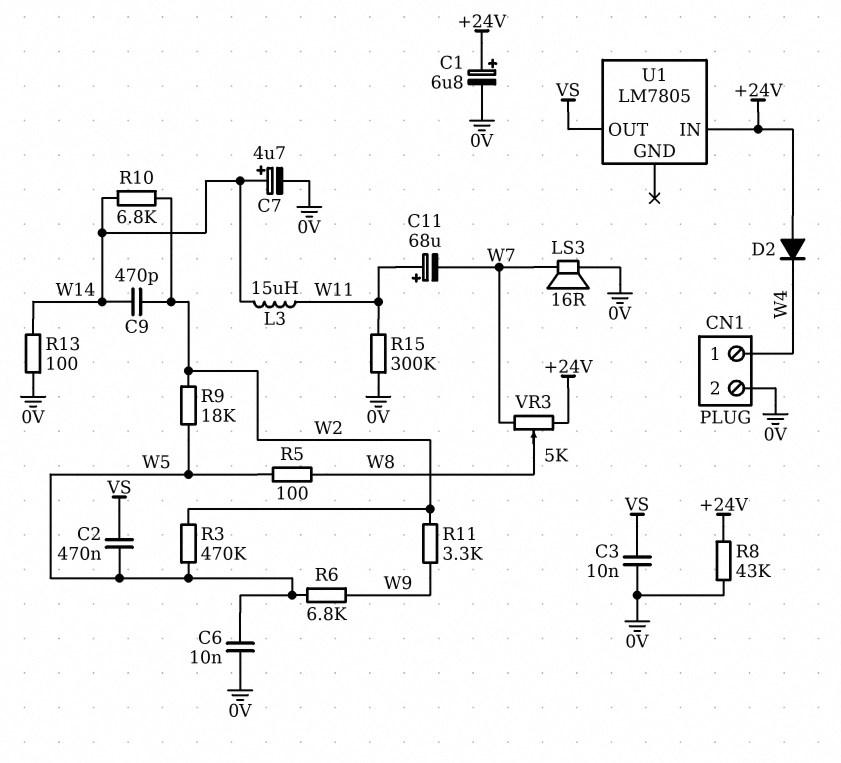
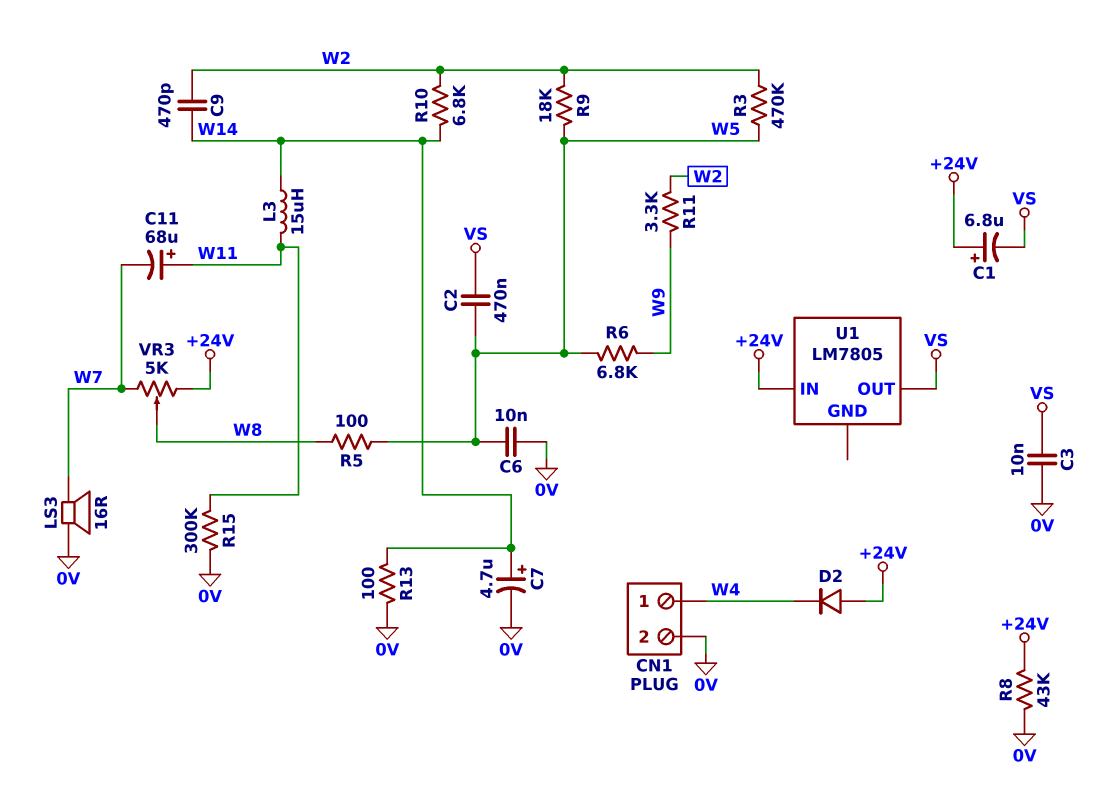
C1: 6.8uF (plus +24V, minus 0V) -> 6.8uF (plus +24V, minus VS)

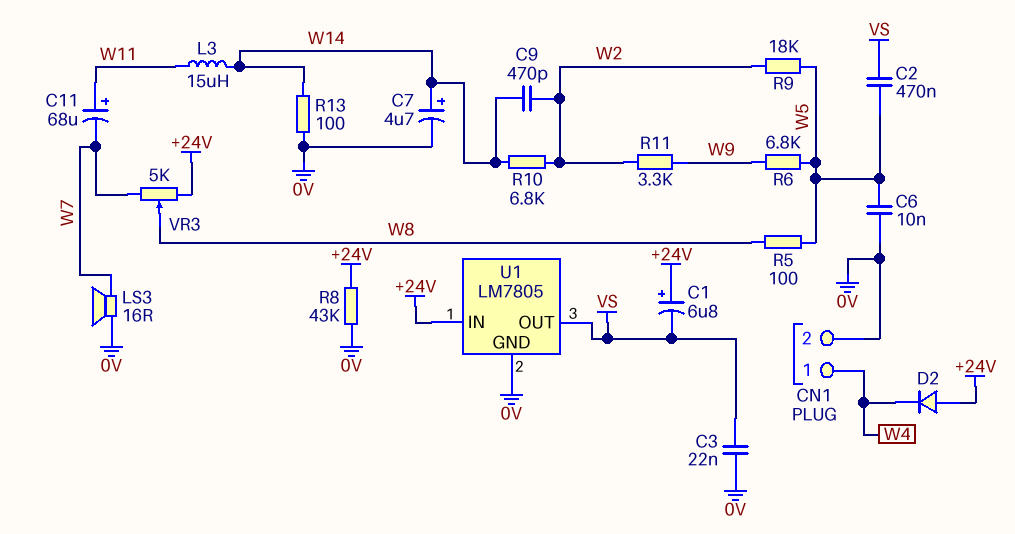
C3: 10nF (0V, VS) -> 22nF (0V, VS)
R3: 470k (W2, W5) -> none
R15: 300k (0V, W11) -> none
U1 pin GND: none -> 0V

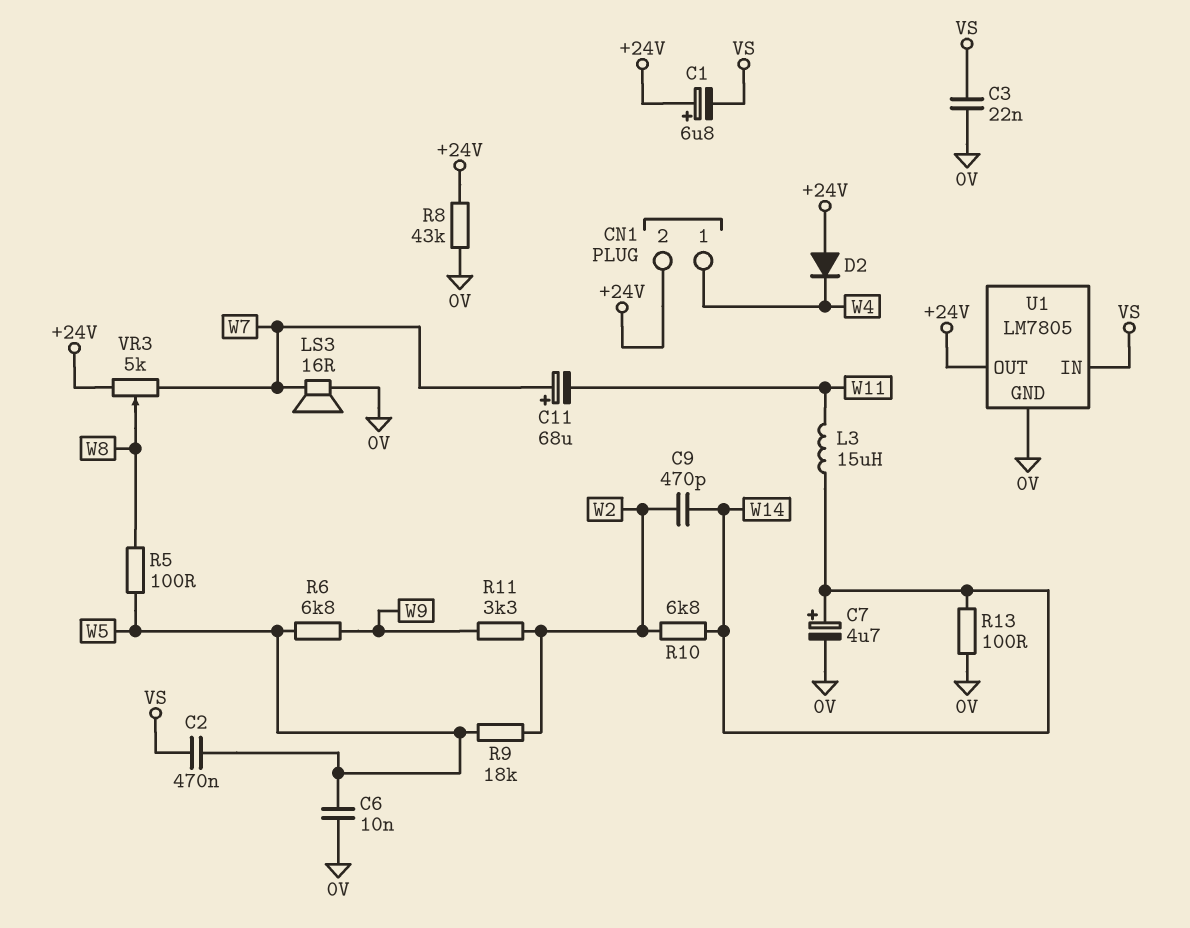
C11: 68uF (plus W11, minus W7) -> 68uF (plus W7, minus W11)
CN1 pin 2: 0V -> +24V
U1 pin IN: +24V -> VS
U1 pin OUT: VS -> +24V

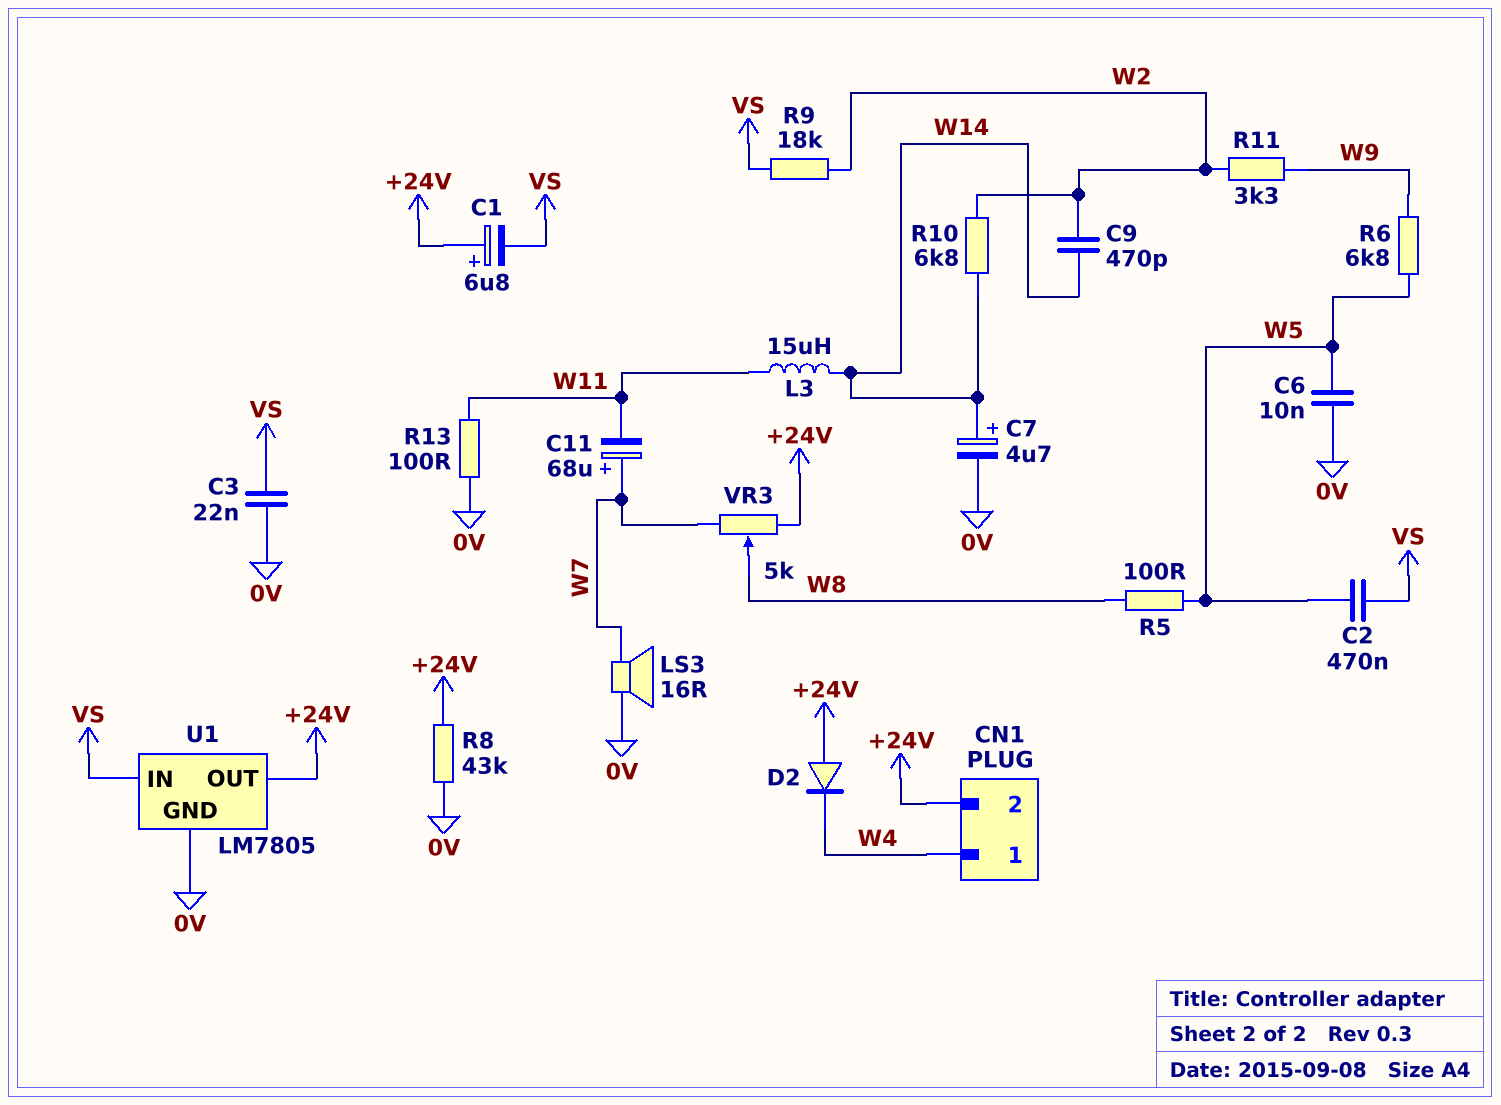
R9: 18k (W2, W5) -> 18k (VS, W2)
R13: 100 (0V, W14) -> 100 (0V, W11)

